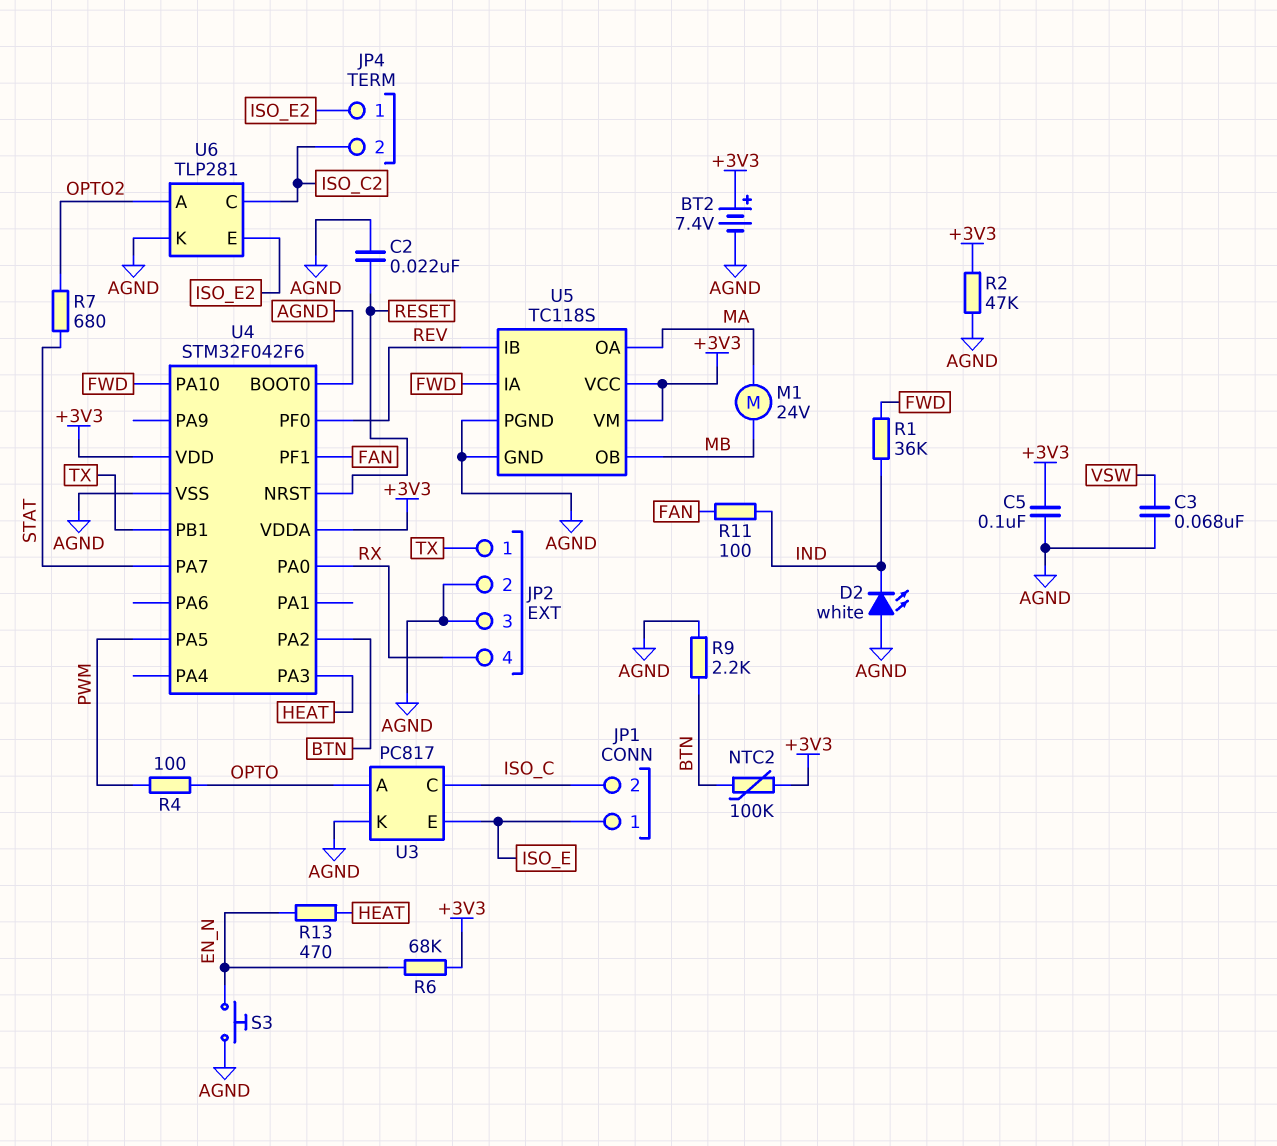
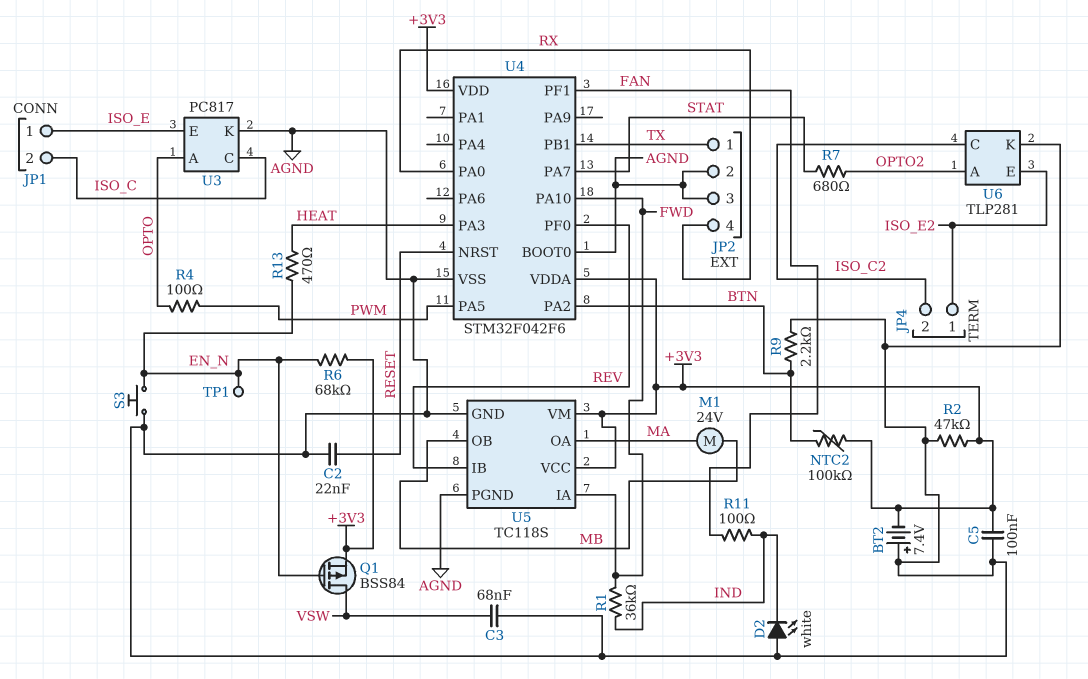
BT2: 7.4V (plus +3V3, minus AGND) -> 7.4V (plus AGND, minus +3V3)
Q1: none -> PMOS BSS84 (G EN_N, D VSW, S +3V3)
TP1: none -> test point (EN_N)

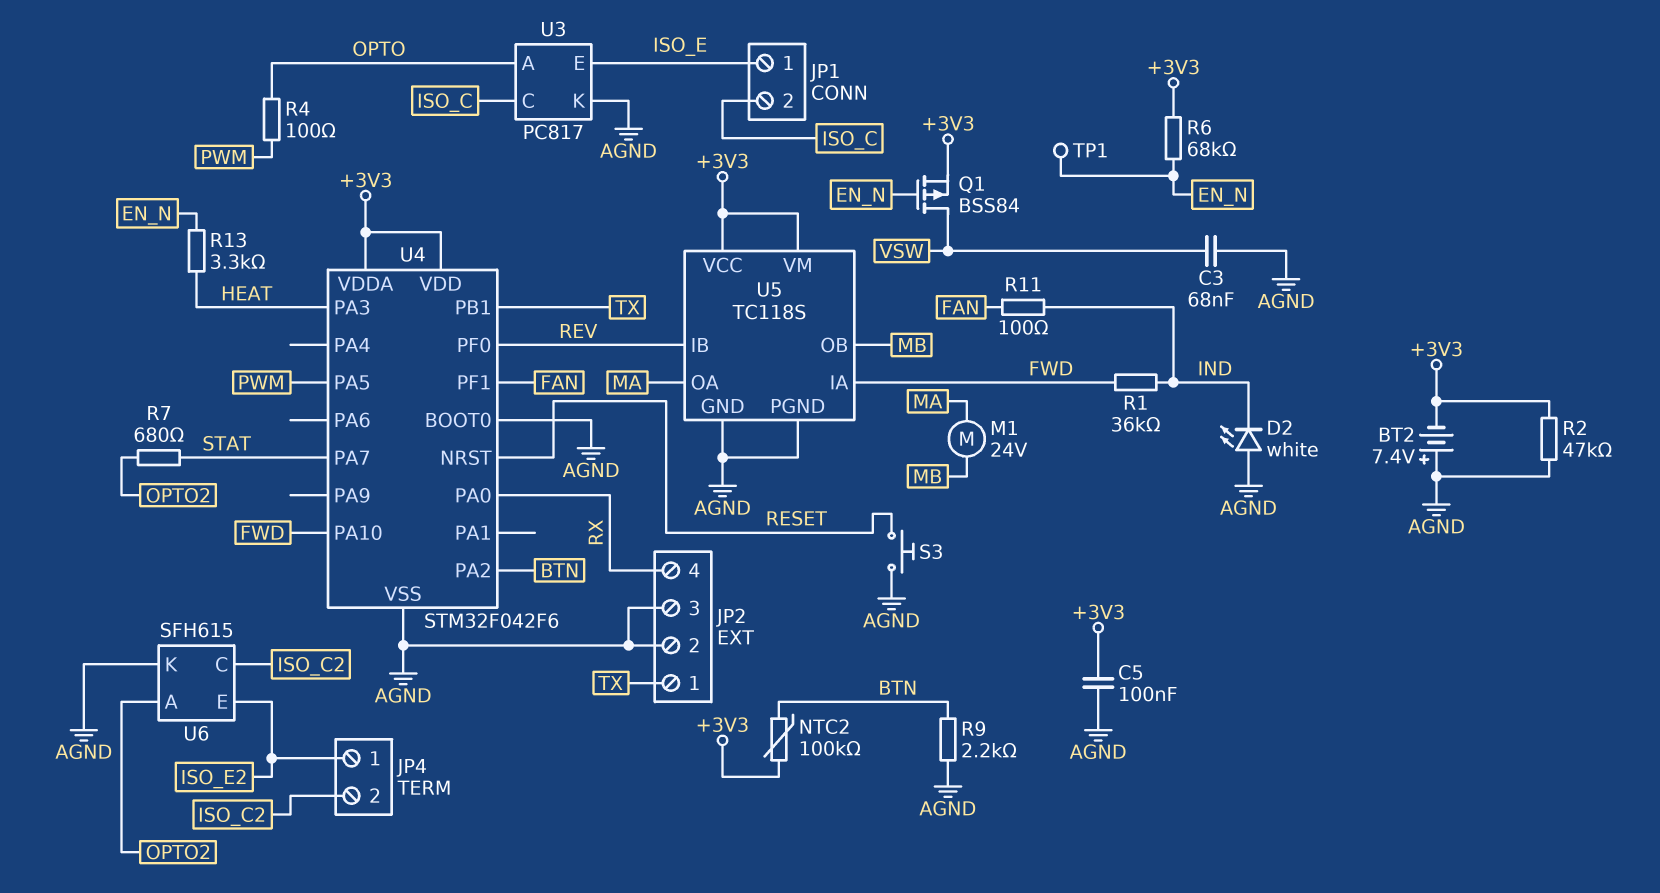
C2: 22nF (AGND, RESET) -> none
R13: 470 (EN_N, HEAT) -> 3.3k (EN_N, HEAT)
S3: button (AGND, EN_N) -> button (AGND, RESET)
U6: TLP281 -> SFH615

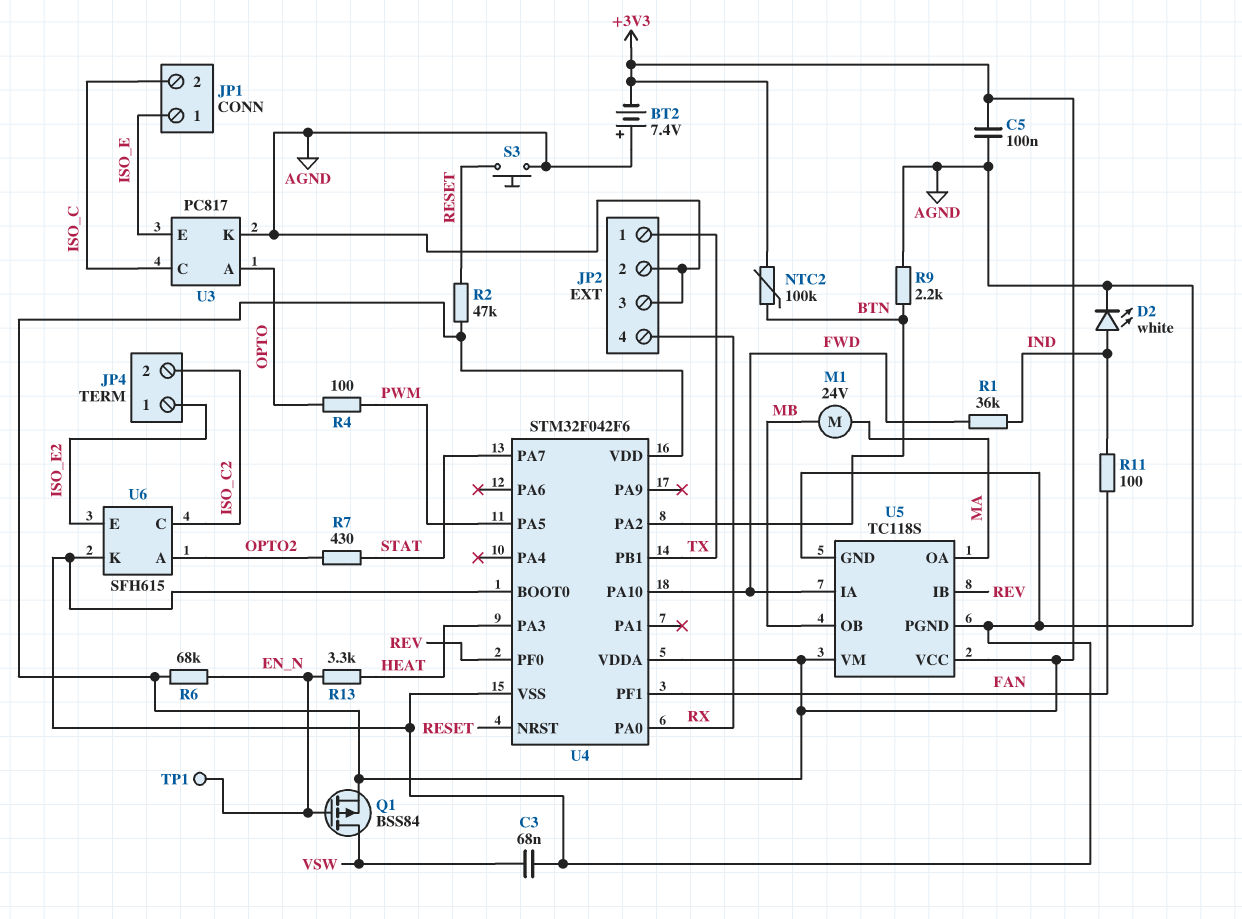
D2: LED white (A AGND, K IND) -> LED white (A IND, K AGND)
R2: 47k (+3V3, AGND) -> 47k (+3V3, RESET)
R7: 680 (OPTO2, STAT) -> 430 (OPTO2, STAT)

